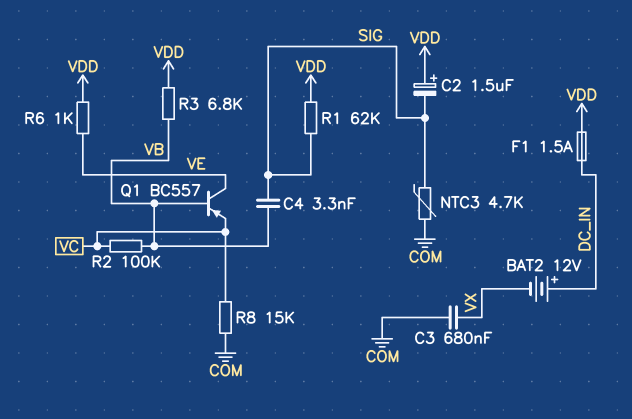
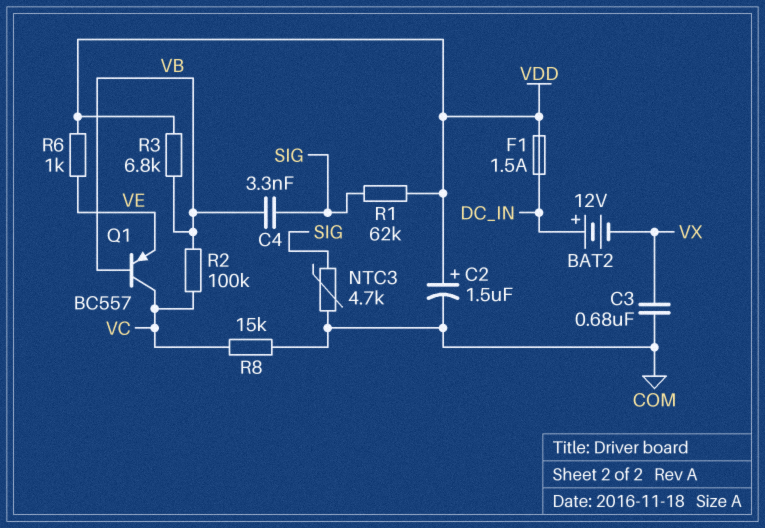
C2: 1.5uF (plus VDD, minus SIG) -> 1.5uF (plus VDD, minus COM)
Q1: PNP BC557 (B VB, C VE, E VC) -> PNP BC557 (B VB, C VC, E VE)

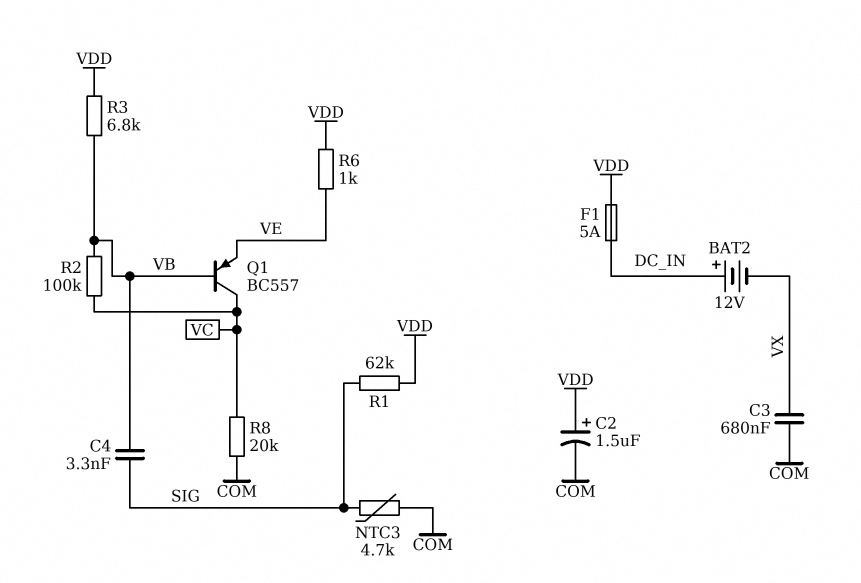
F1: 1.5A (DC_IN, VDD) -> 5A (DC_IN, VDD)
R8: 15k (COM, VC) -> 20k (COM, VC)

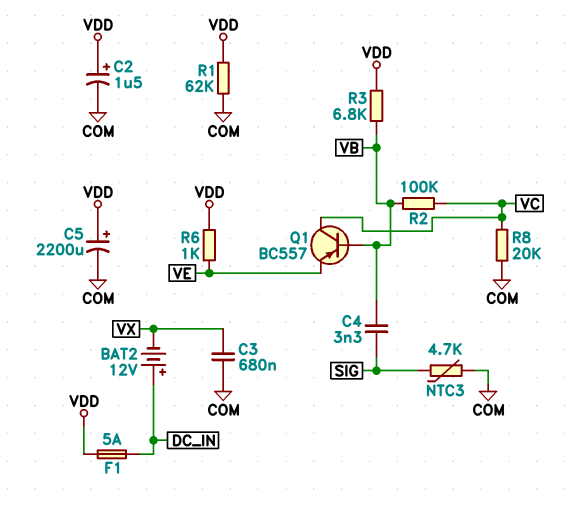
C5: none -> 2200uF (plus VDD, minus COM)
R1: 62k (SIG, VDD) -> 62k (COM, VDD)

